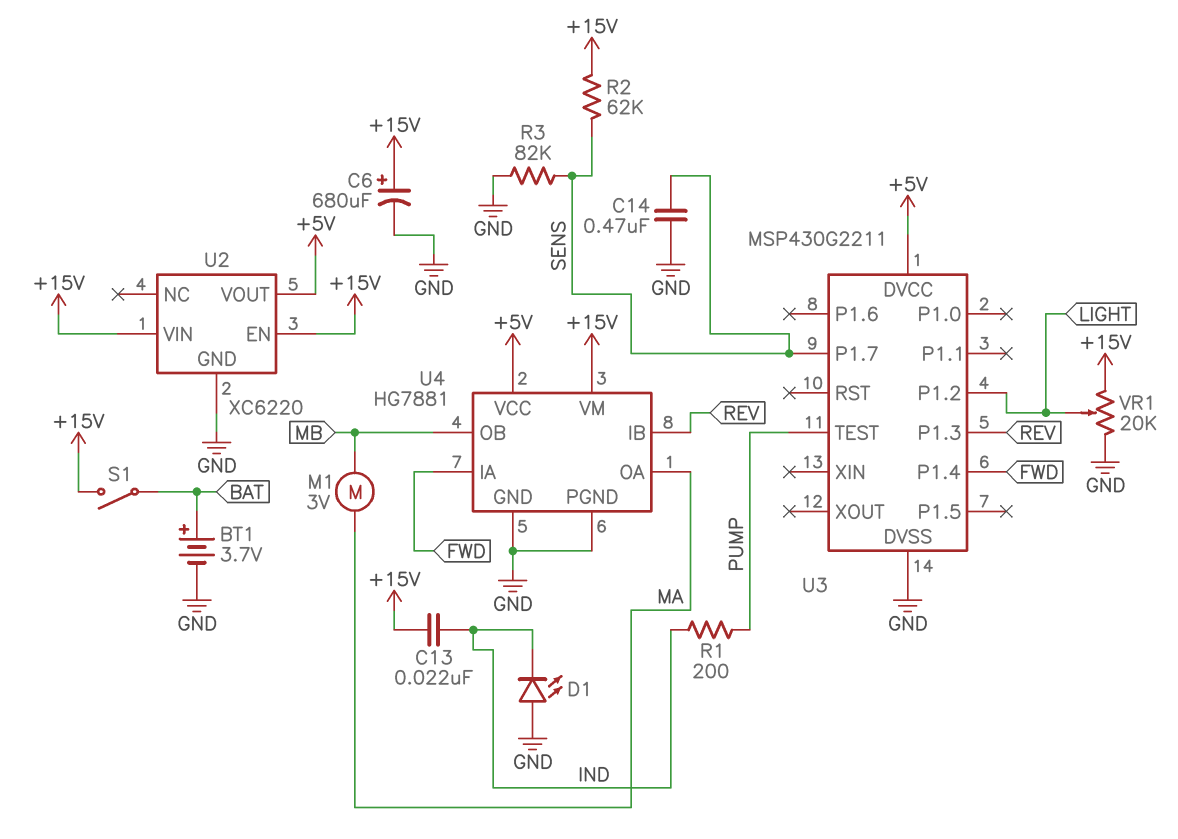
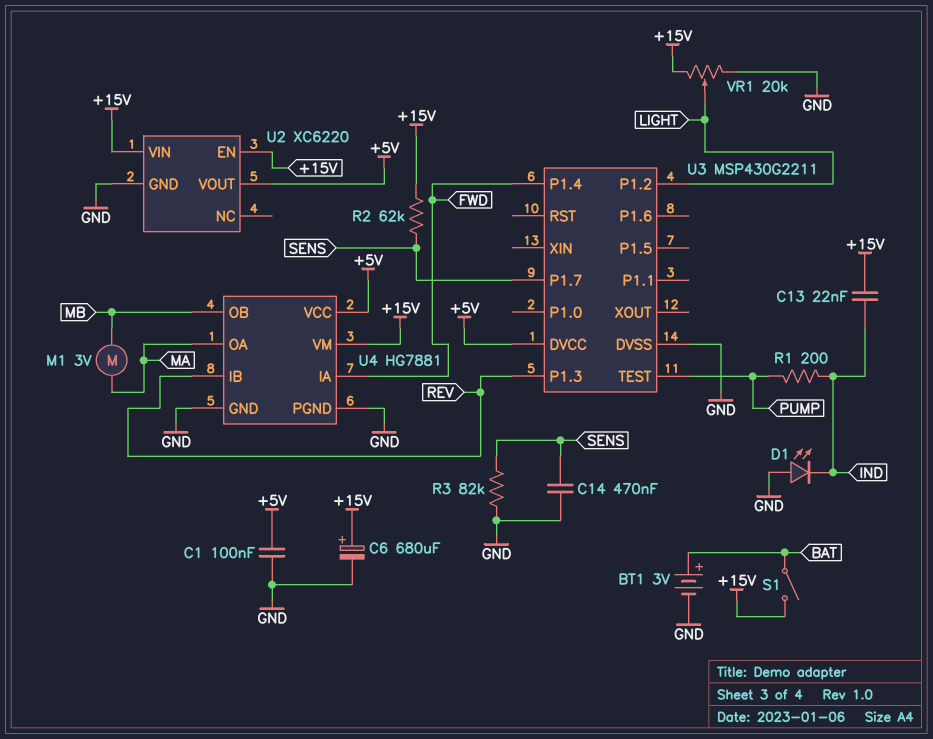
BT1: 3.7V (plus BAT, minus GND) -> 3V (plus BAT, minus GND)
C1: none -> 100nF (+5V, GND)

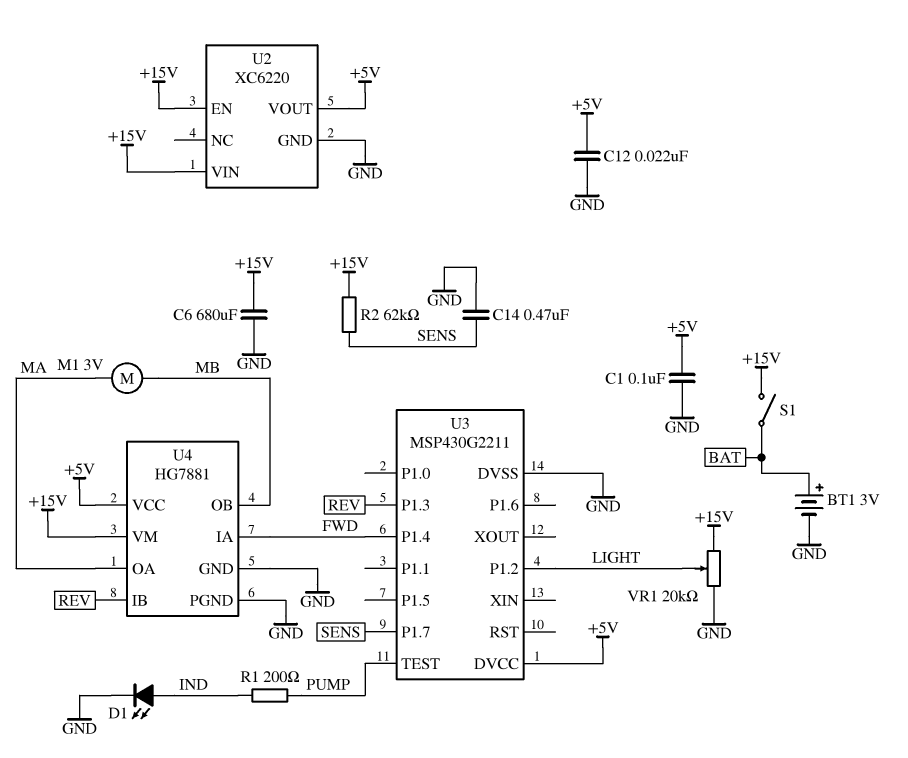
C6: 680uF (plus +15V, minus GND) -> 680uF (+15V, GND)
C12: none -> 22nF (+5V, GND)
C13: 22nF (+15V, IND) -> none
D1: LED (A GND, K IND) -> LED (A IND, K GND)
R3: 82k (GND, SENS) -> none

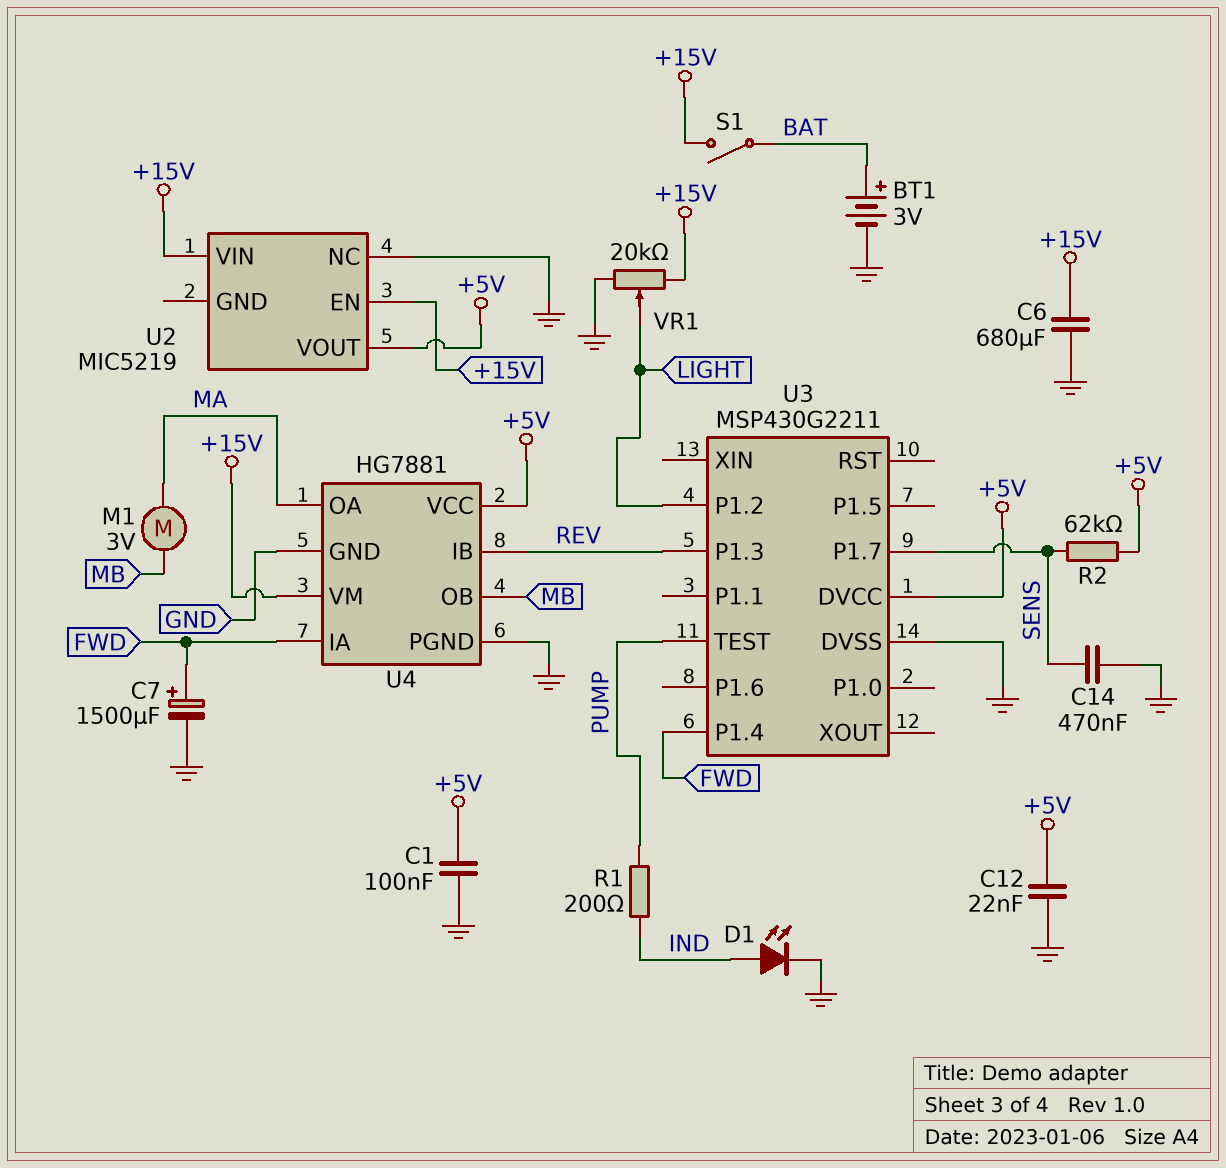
C7: none -> 1500uF (plus FWD, minus GND)
R2: 62k (+15V, SENS) -> 62k (+5V, SENS)
U2: XC6220 -> MIC5219
U2 pin GND: GND -> none
U2 pin NC: none -> GND

